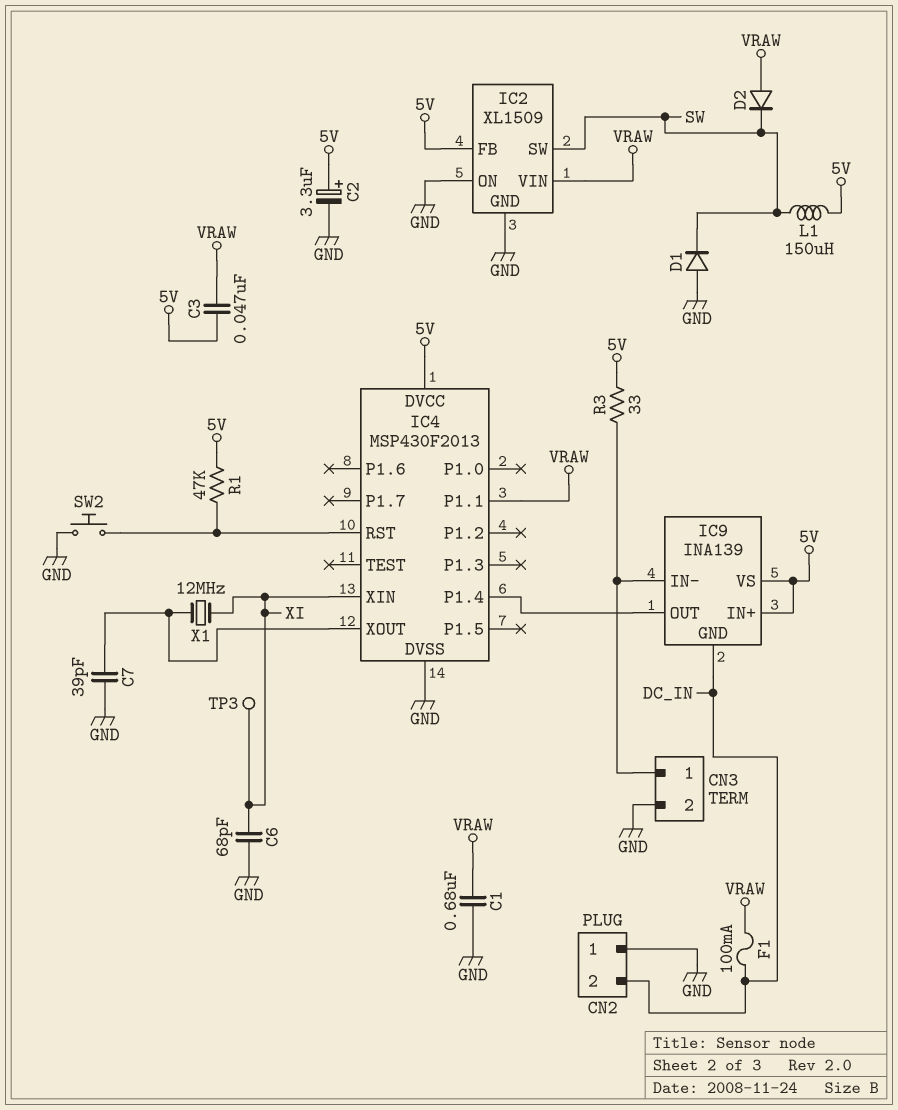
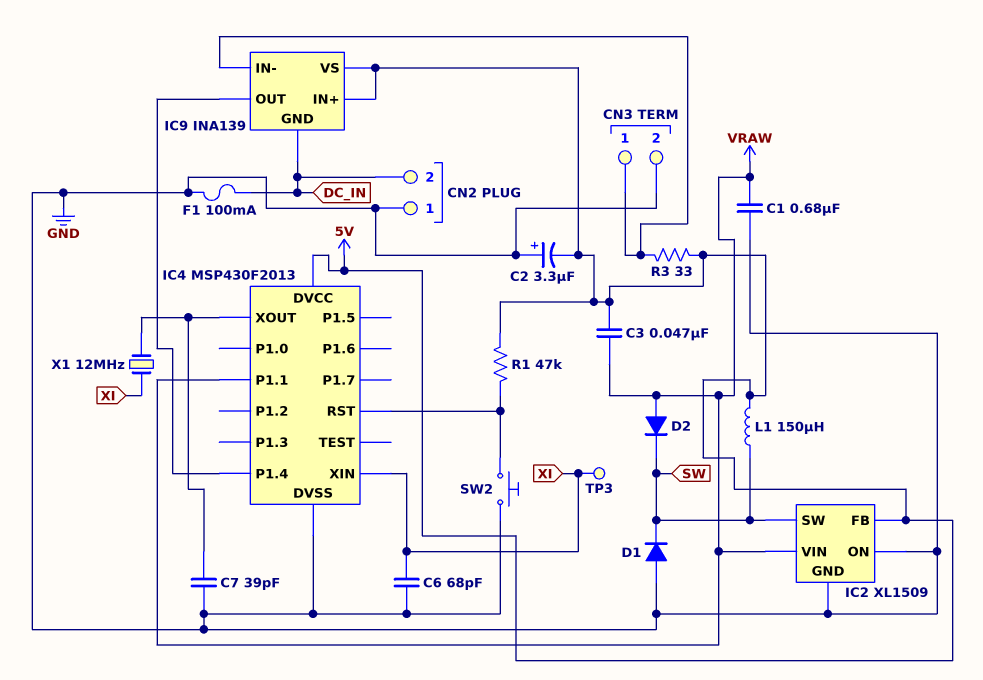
C2: 3.3uF (plus 5V, minus GND) -> 3.3uF (plus GND, minus 5V)
F1: 100mA (DC_IN, VRAW) -> 100mA (DC_IN, GND)

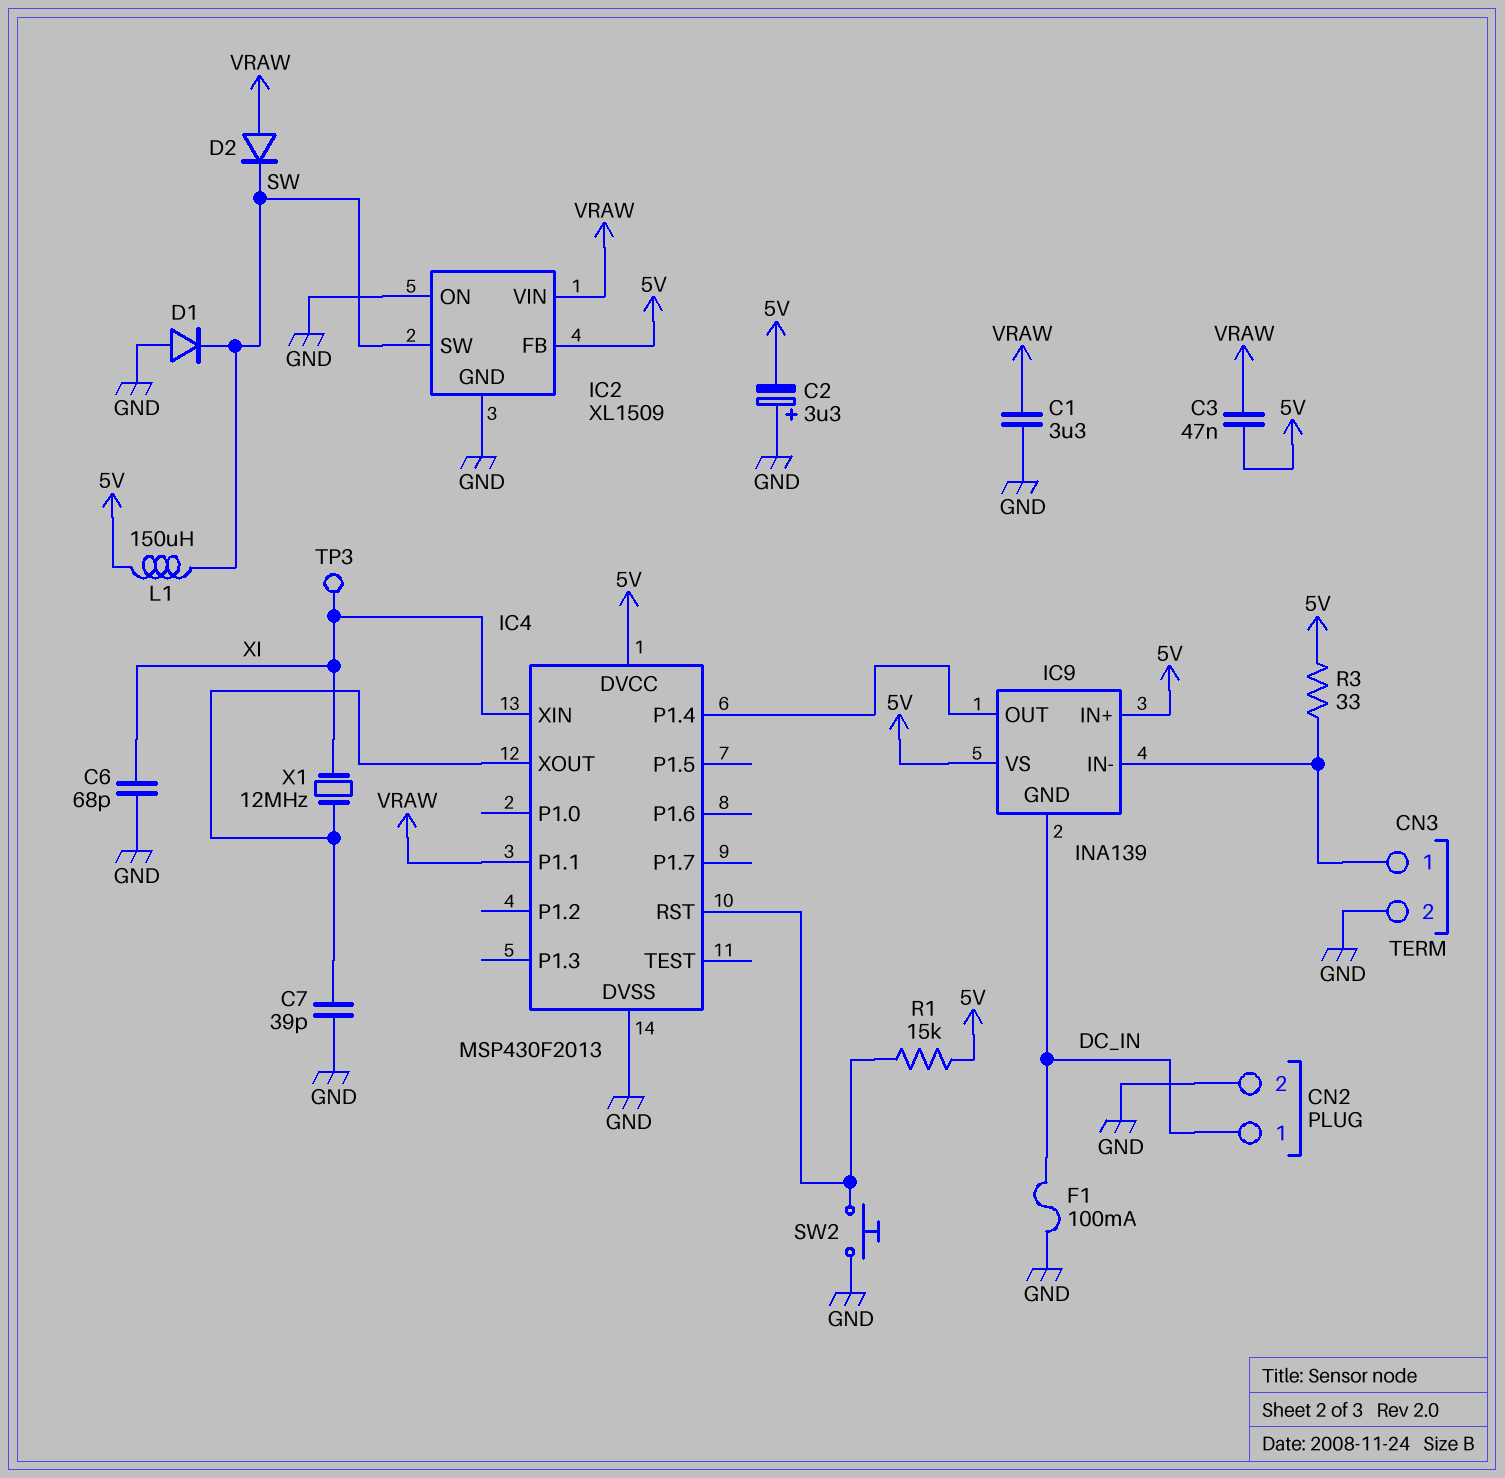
C1: 680nF (GND, VRAW) -> 3.3uF (GND, VRAW)
CN2 pin 1: GND -> DC_IN
CN2 pin 2: DC_IN -> GND
R1: 47k (5V, IC4/RST) -> 15k (5V, IC4/RST)

